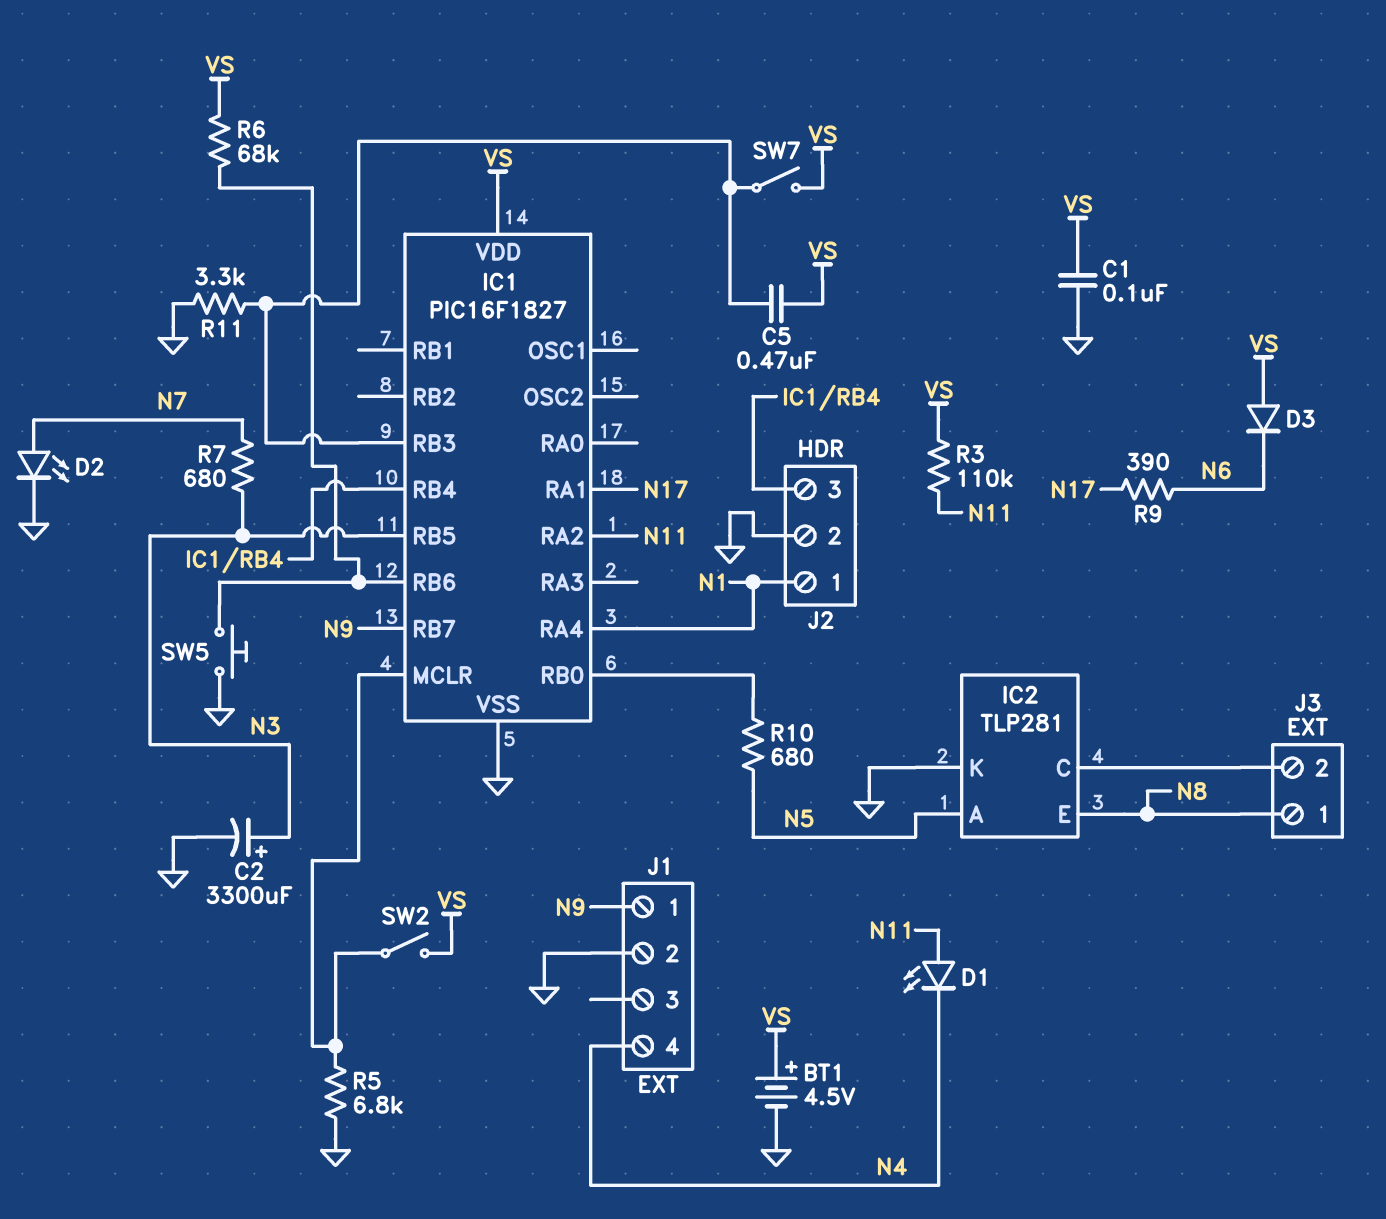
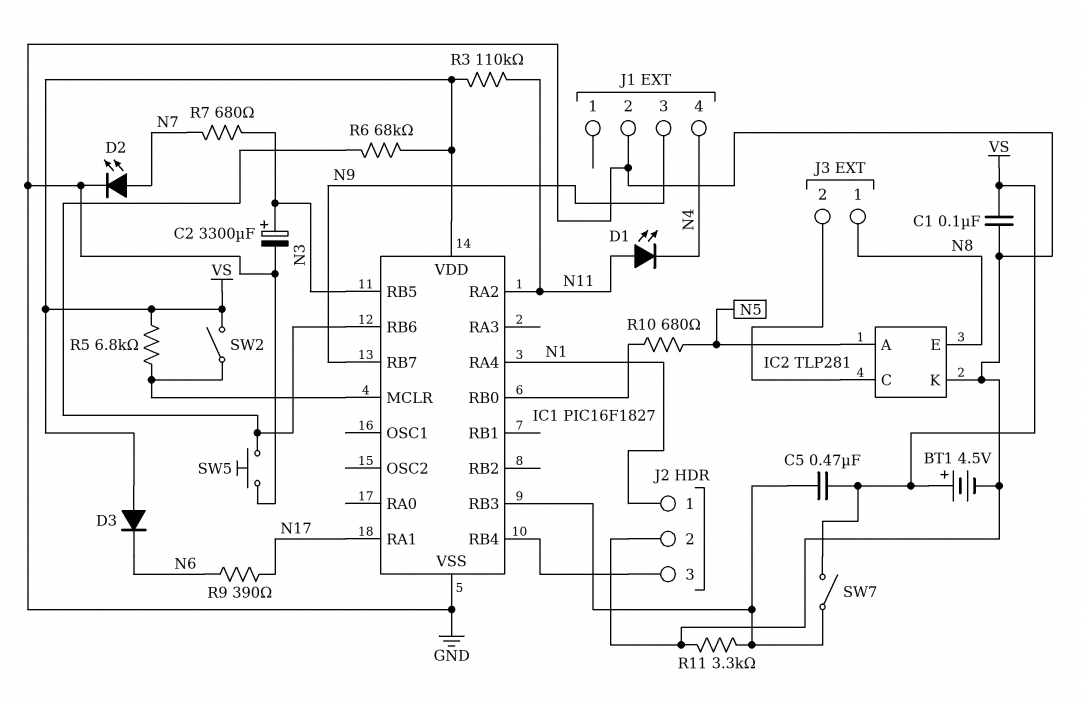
J1 pin 1: N9 -> none
J1 pin 3: none -> N9
R5: 6.8k (GND, IC1/MCLR) -> 6.8k (IC1/MCLR, VS)

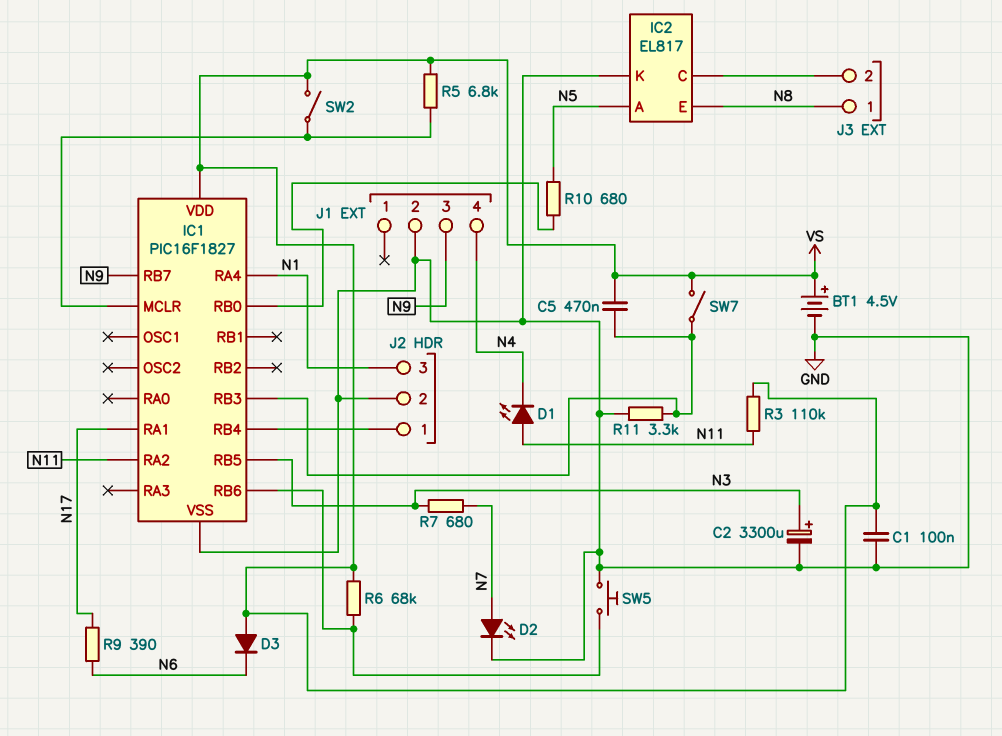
IC2: TLP281 -> EL817
J2 pin 1: N1 -> IC1/RB4
J2 pin 3: IC1/RB4 -> N1

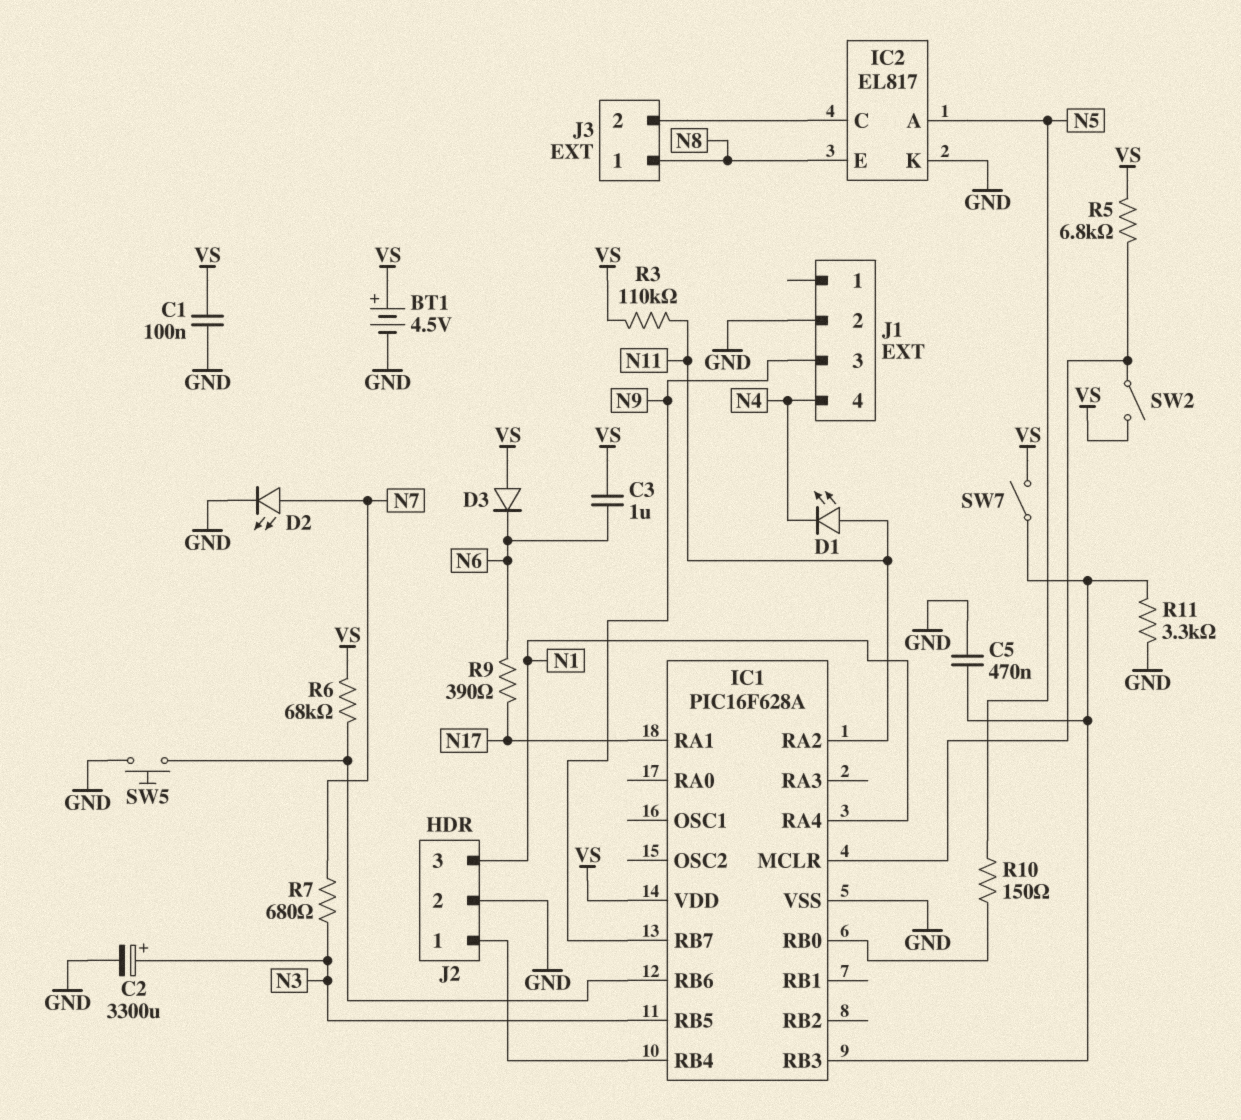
C3: none -> 1uF (N6, VS)
C5: 470nF (IC1/RB3, VS) -> 470nF (GND, IC1/RB3)
IC1: PIC16F1827 -> PIC16F628A
R10: 680 (IC1/RB0, N5) -> 150 (IC1/RB0, N5)

